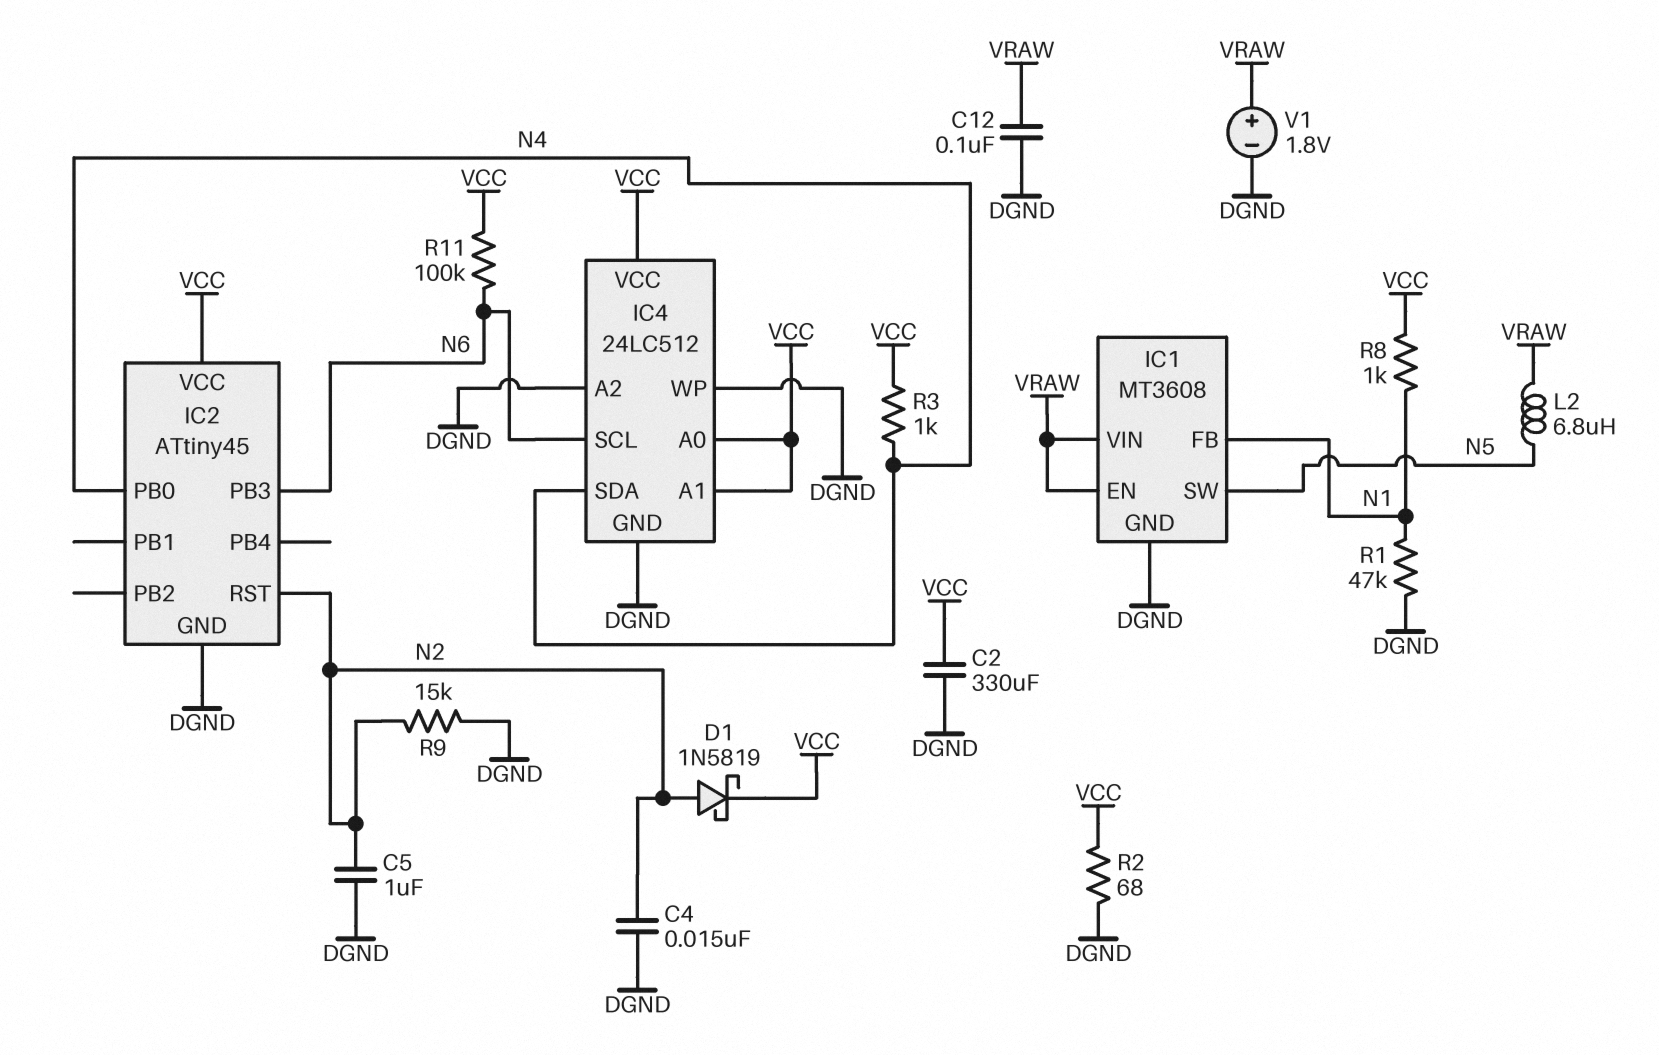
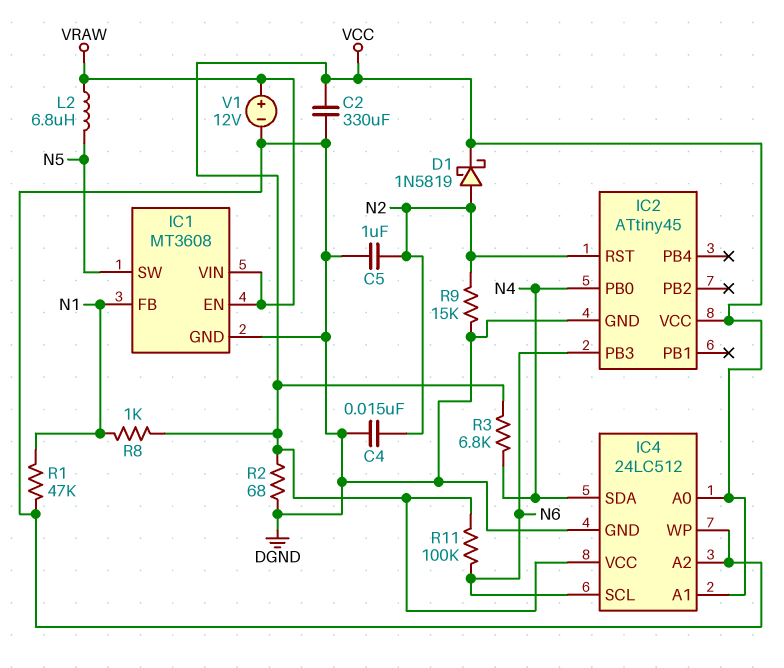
C12: 100nF (DGND, VRAW) -> none
R3: 1k (N4, VCC) -> 6.8k (N4, VCC)
V1: 1.8V (plus VRAW, minus DGND) -> 12V (plus VRAW, minus DGND)

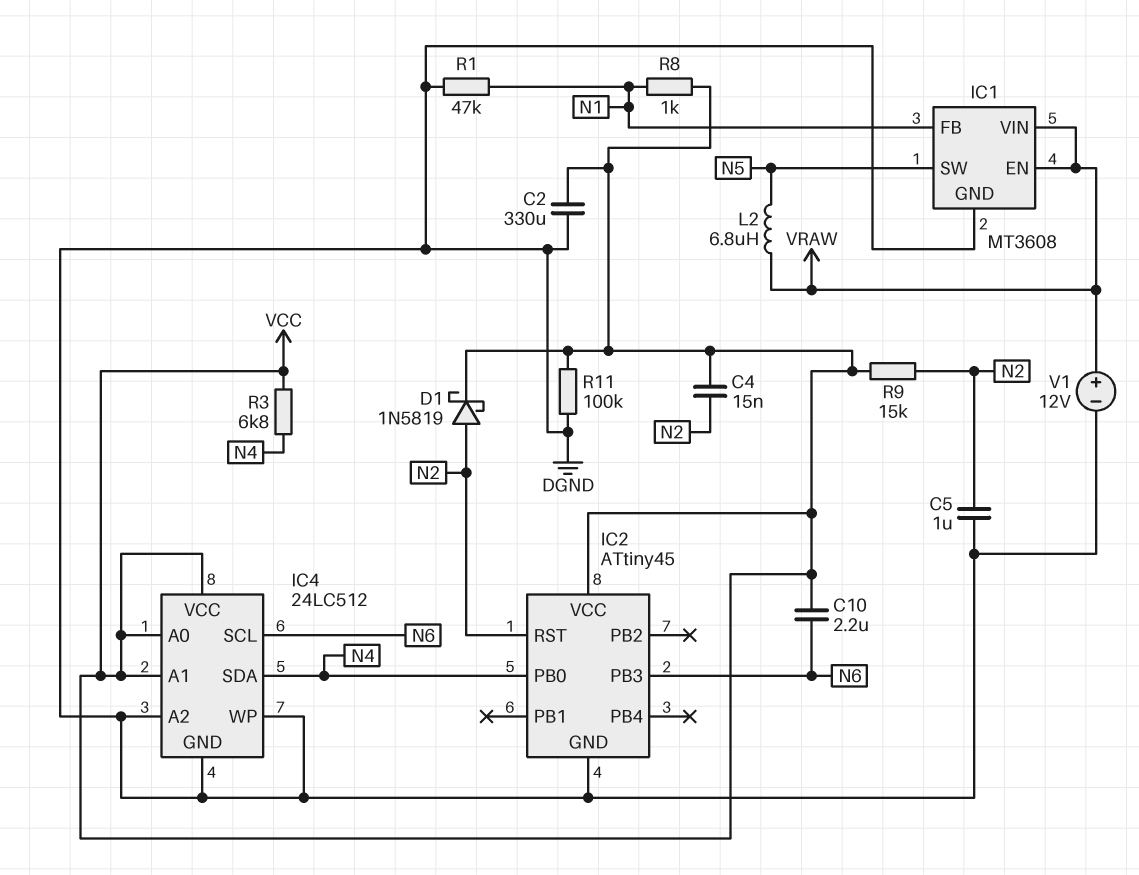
C4: 15nF (DGND, N2) -> 15nF (N2, VCC)
C10: none -> 2.2uF (N6, VCC)
R2: 68 (DGND, VCC) -> none
R9: 15k (DGND, N2) -> 15k (N2, VCC)
R11: 100k (N6, VCC) -> 100k (DGND, VCC)

